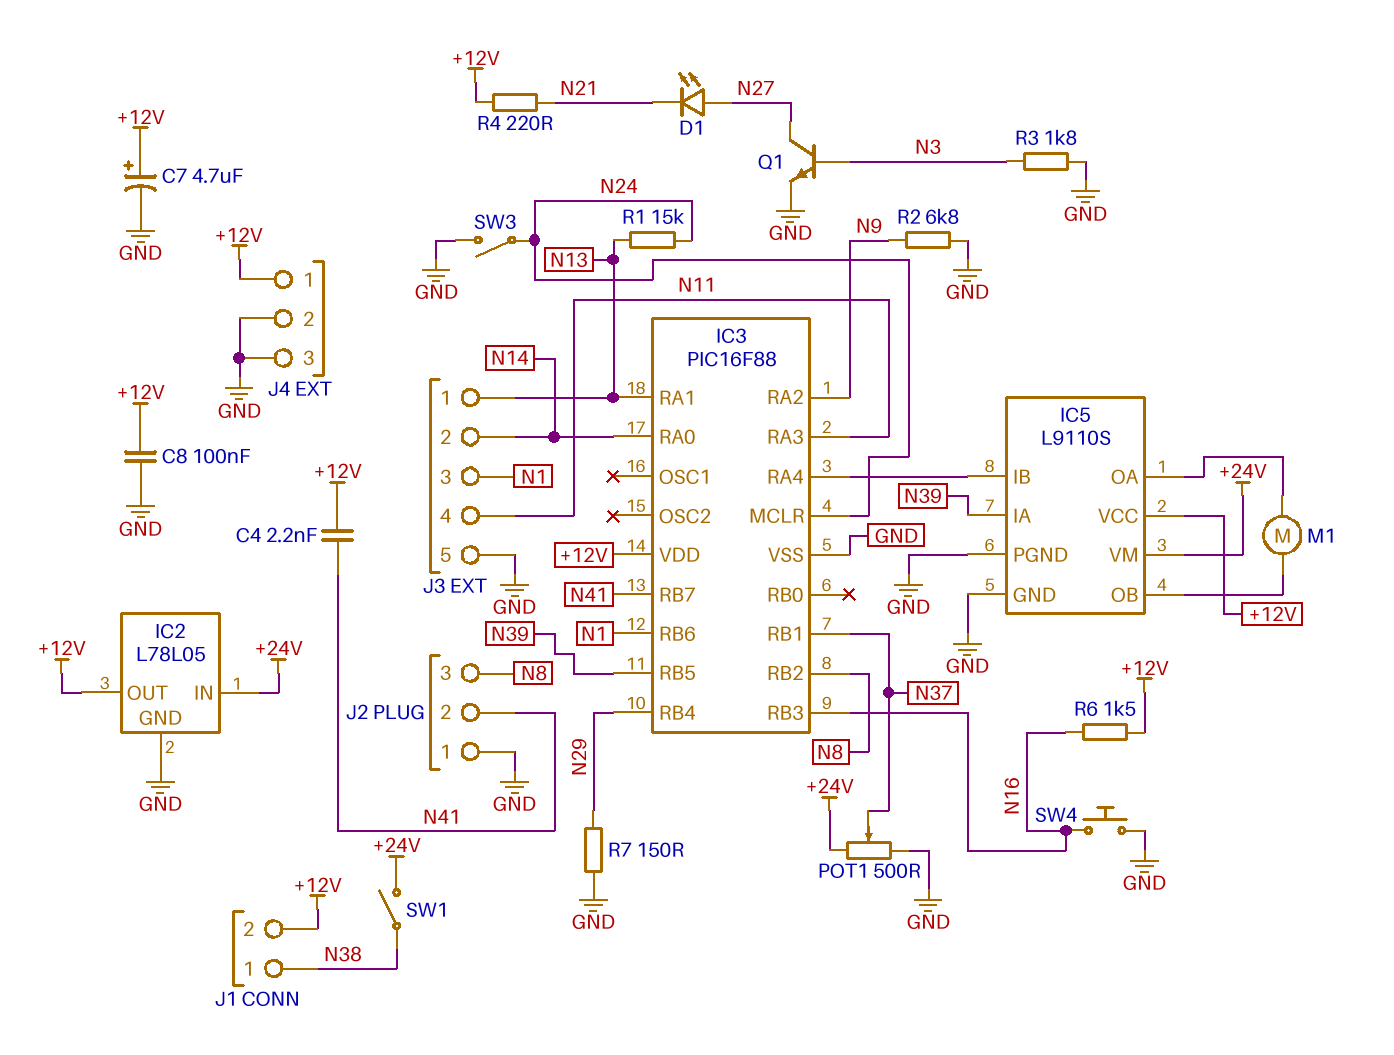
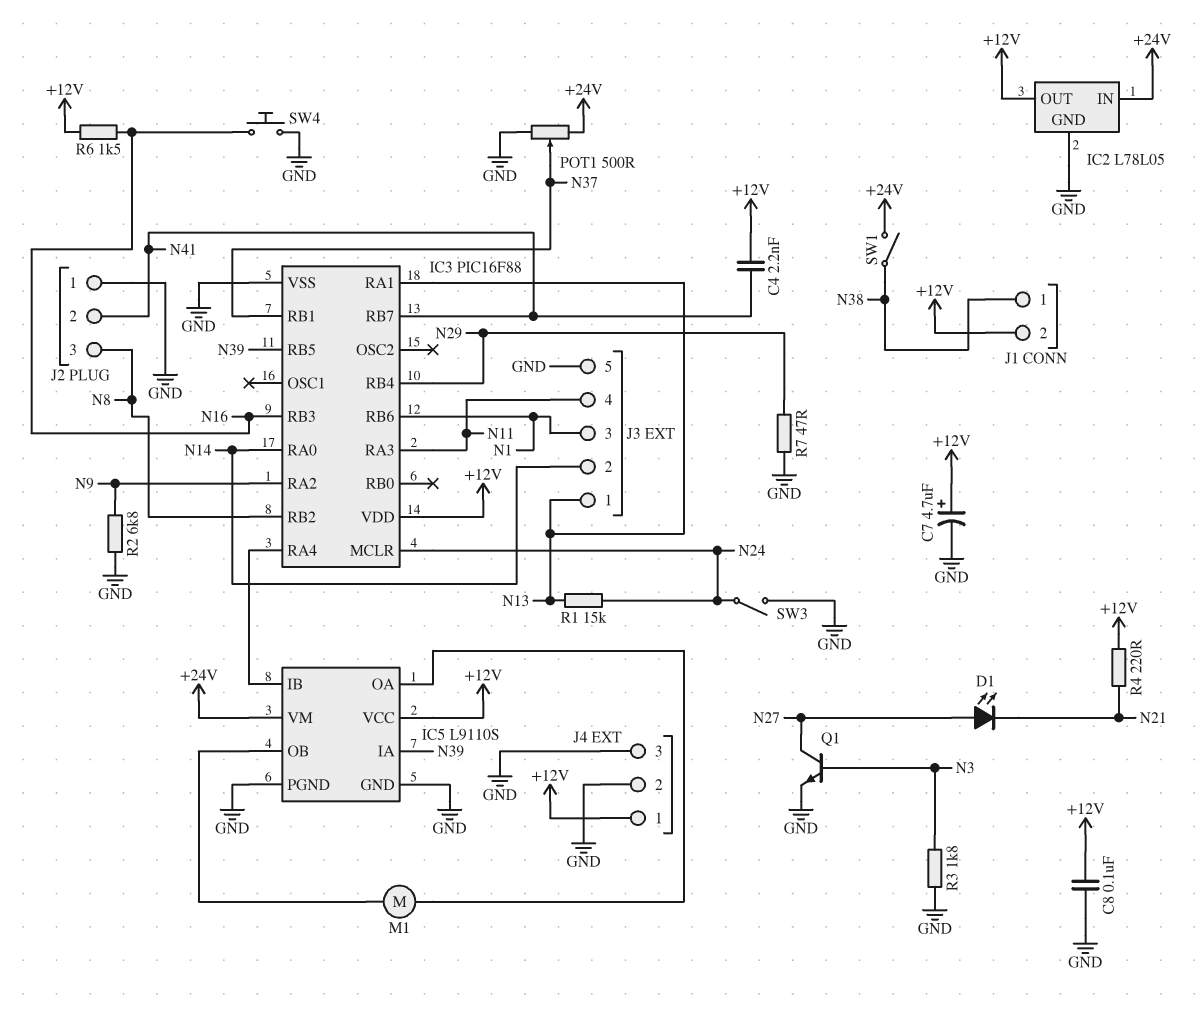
R7: 150 (GND, N29) -> 47 (GND, N29)

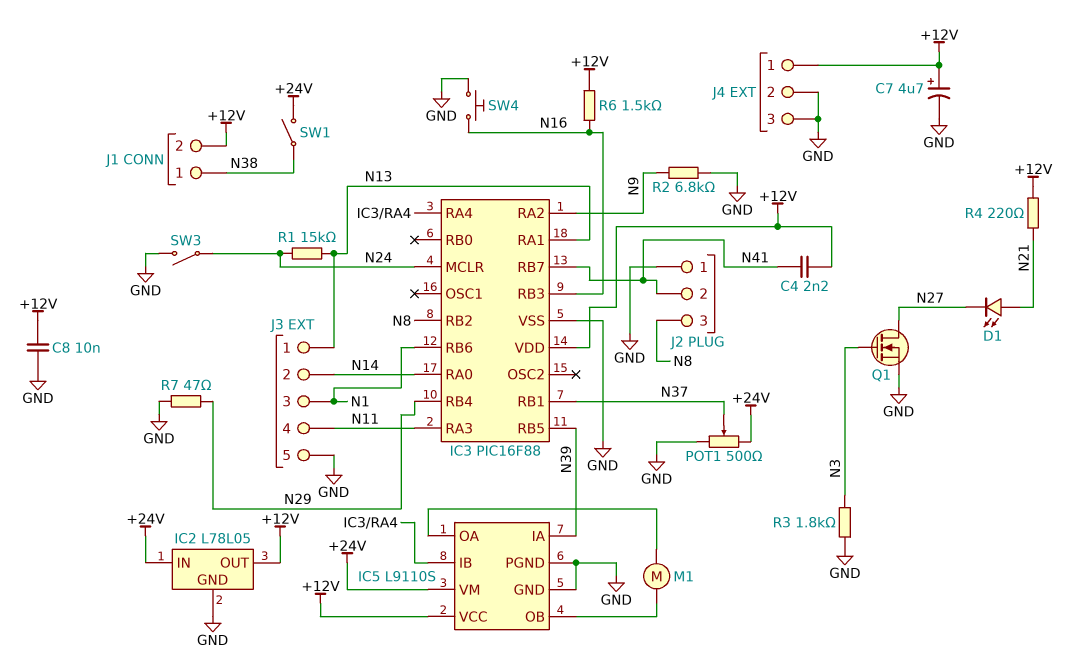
C8: 100nF (+12V, GND) -> 10nF (+12V, GND)
D1: LED (A N27, K N21) -> LED (A N21, K N27)
Q1: NPN (B N3, C N27, E GND) -> NMOS (G N3, D N27, S GND)

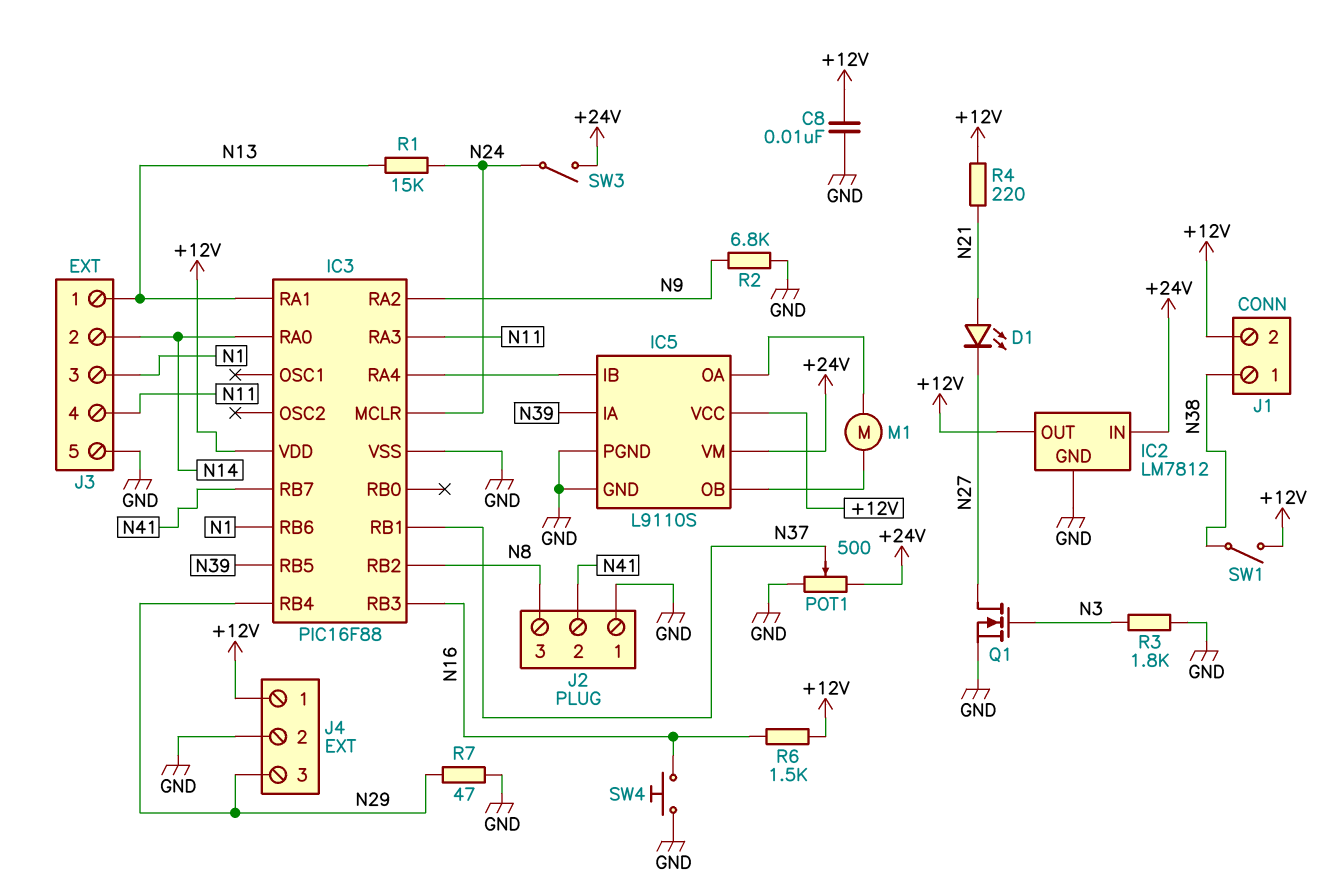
C4: 2.2nF (+12V, N41) -> none
C7: 4.7uF (plus +12V, minus GND) -> none
IC2: L78L05 -> LM7812
J4 pin 3: GND -> N29
SW1: switch (+24V, N38) -> switch (+12V, N38)
SW3: switch (GND, N24) -> switch (+24V, N24)

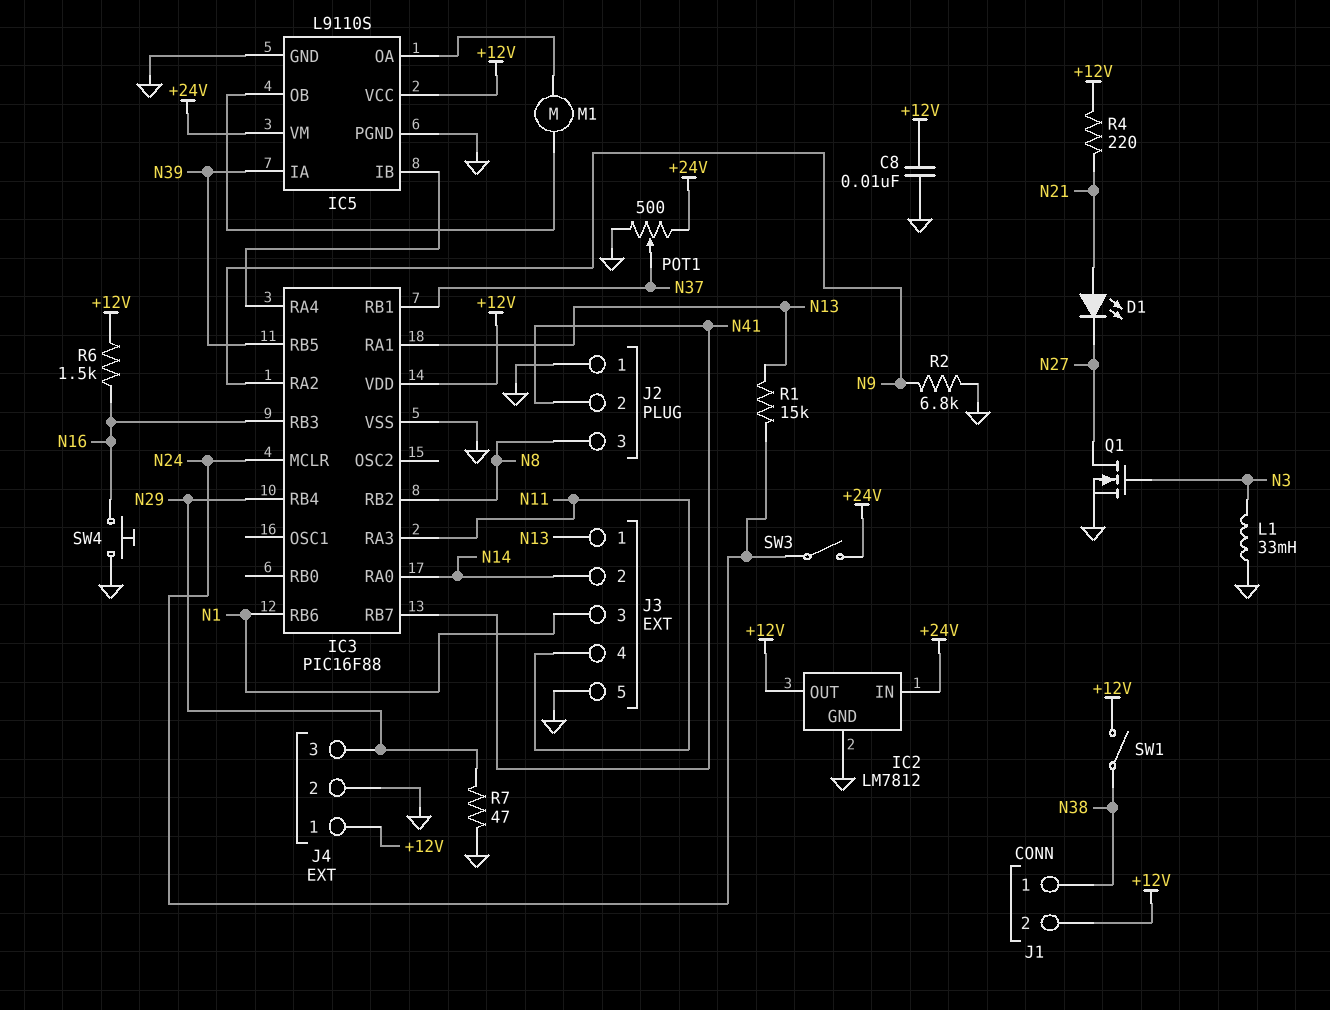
L1: none -> 33mH (GND, N3)
R3: 1.8k (GND, N3) -> none

